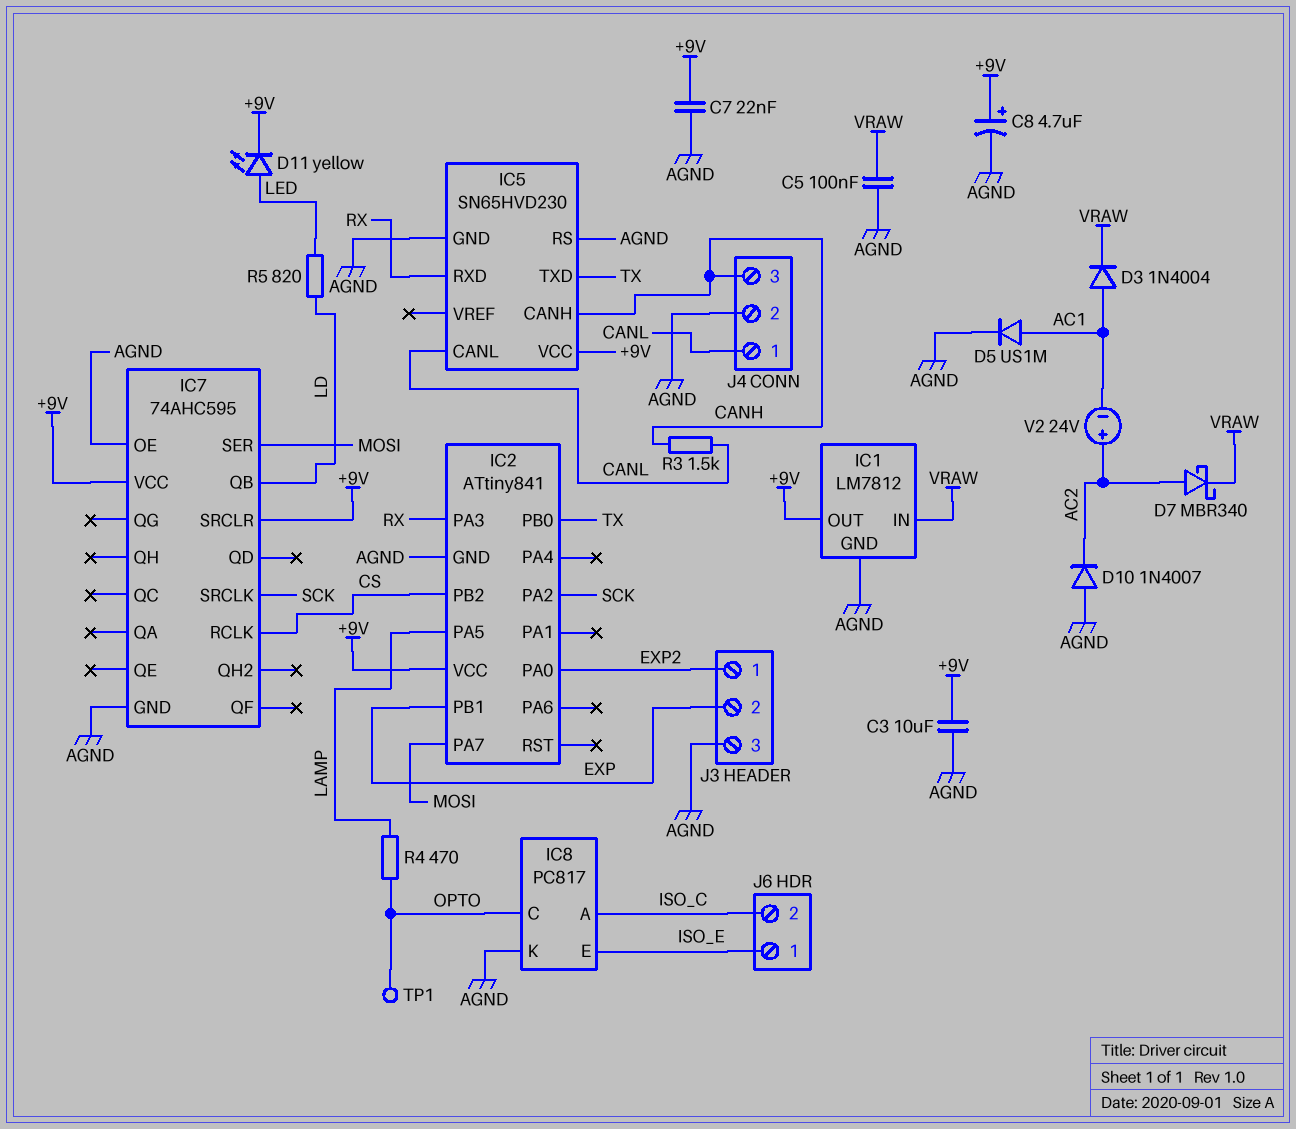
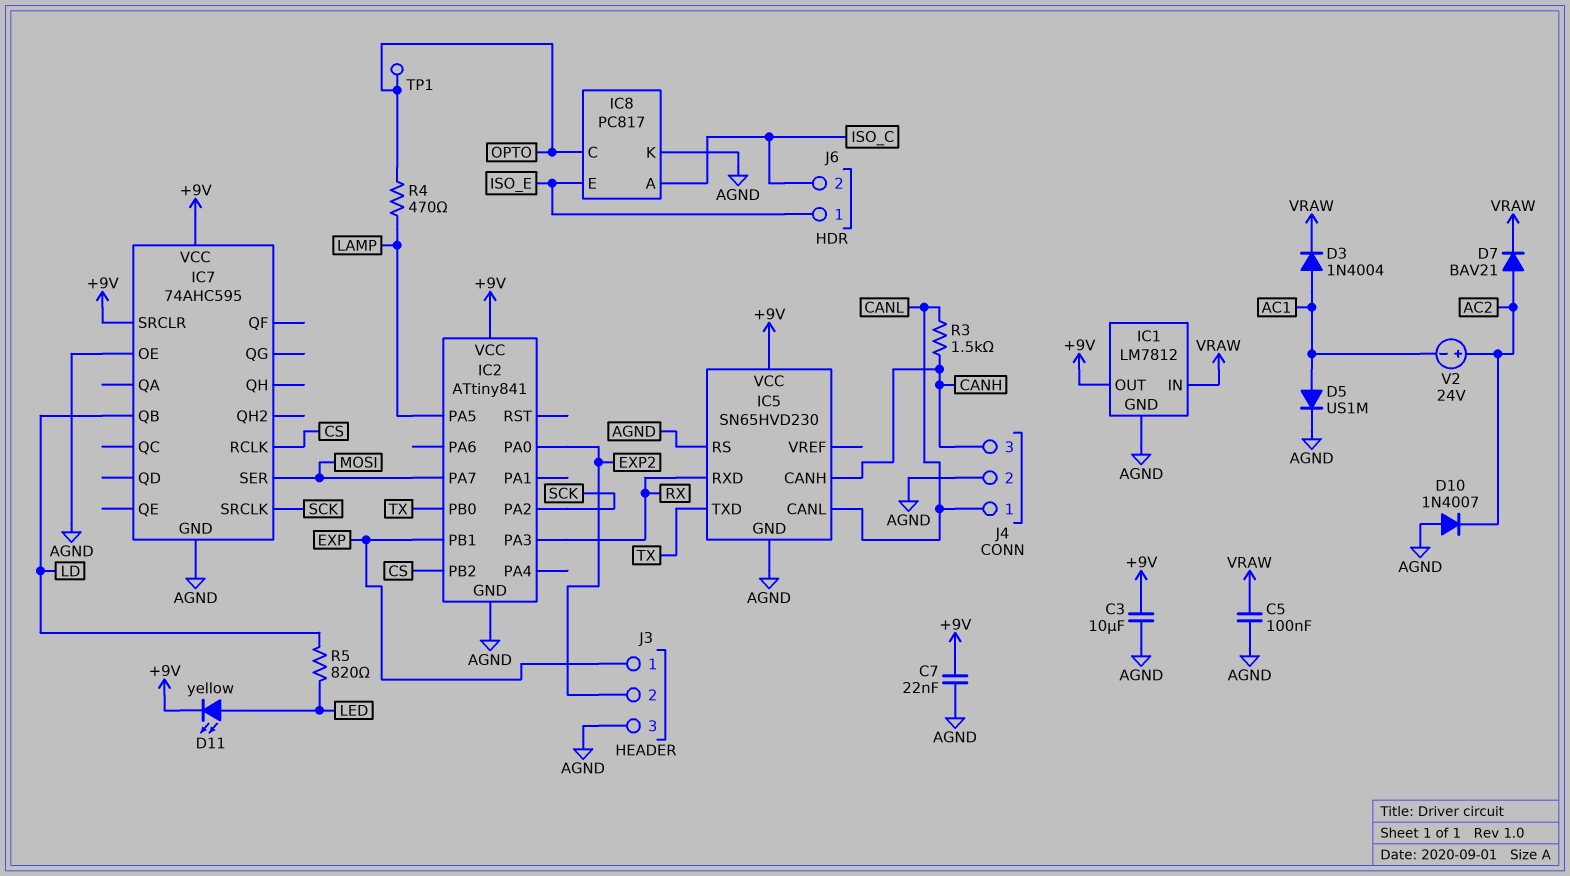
C8: 4.7uF (plus +9V, minus AGND) -> none
D7: schottky MBR340 (A AC2, K VRAW) -> diode BAV21 (A AC2, K VRAW)
J3 pin 1: EXP2 -> EXP
J3 pin 2: EXP -> EXP2

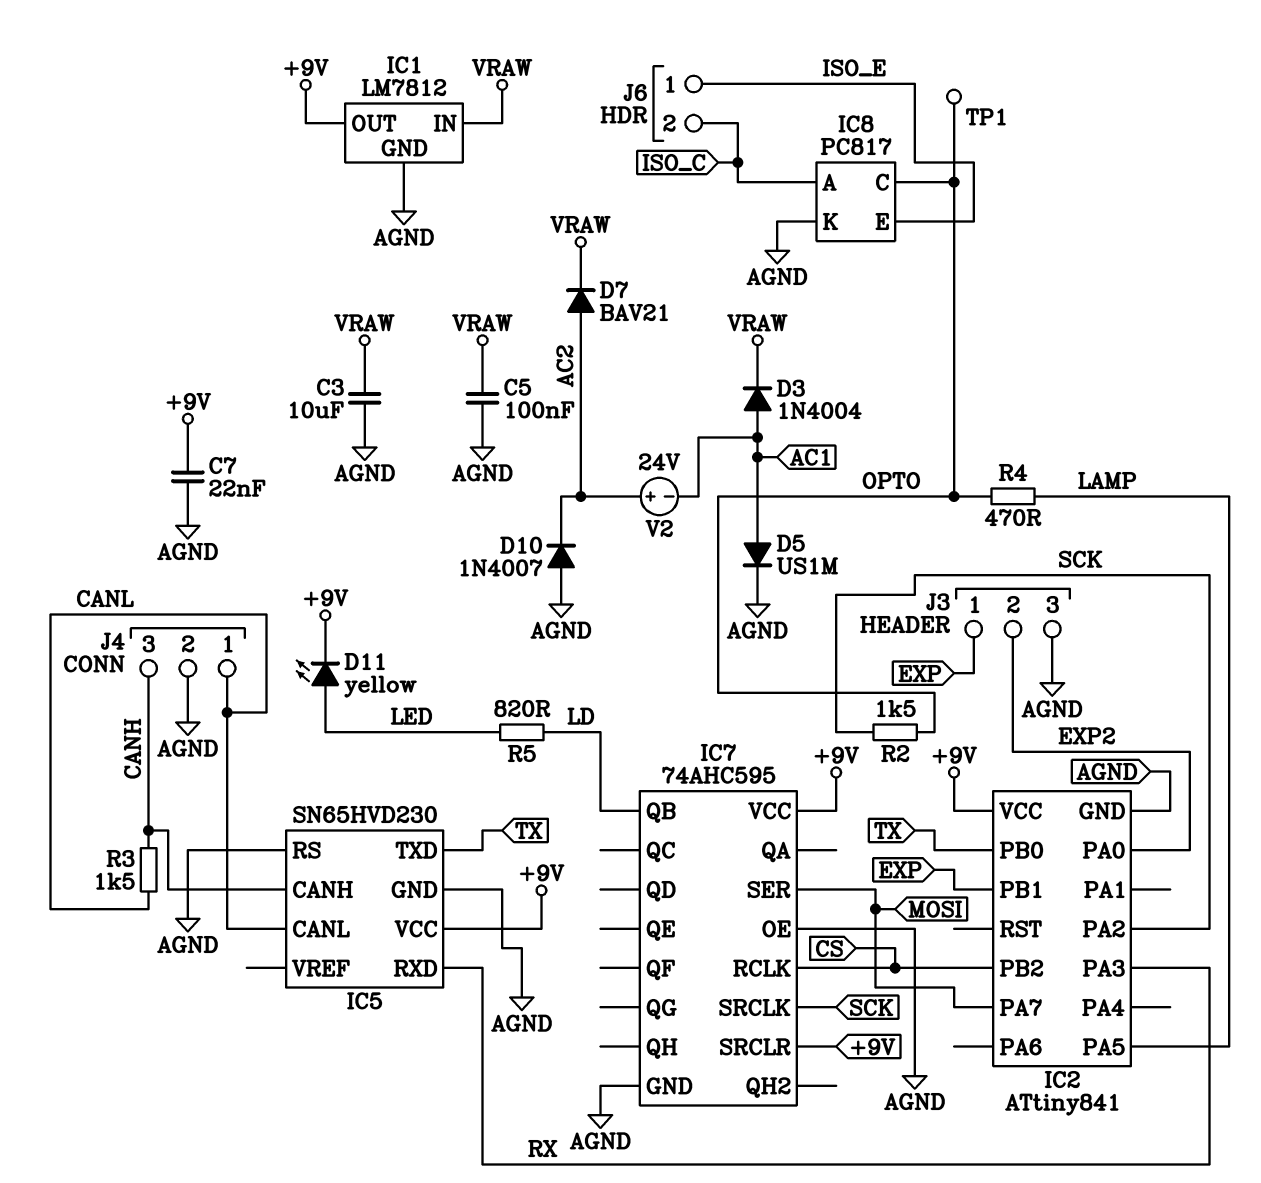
C3: 10uF (+9V, AGND) -> 10uF (AGND, VRAW)
R2: none -> 1.5k (OPTO, SCK)

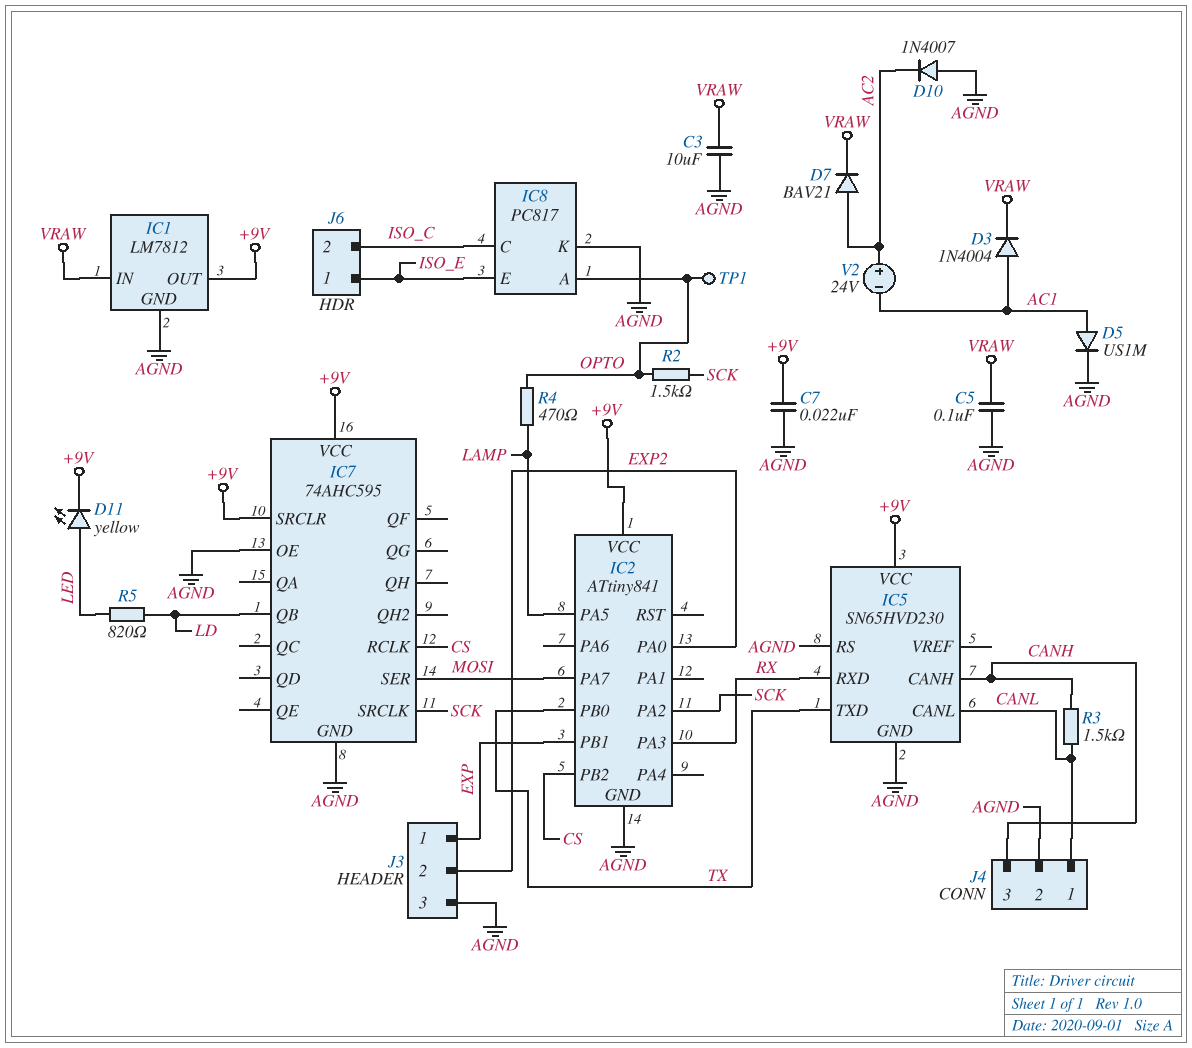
IC8 pin A: ISO_C -> OPTO
IC8 pin C: OPTO -> ISO_C

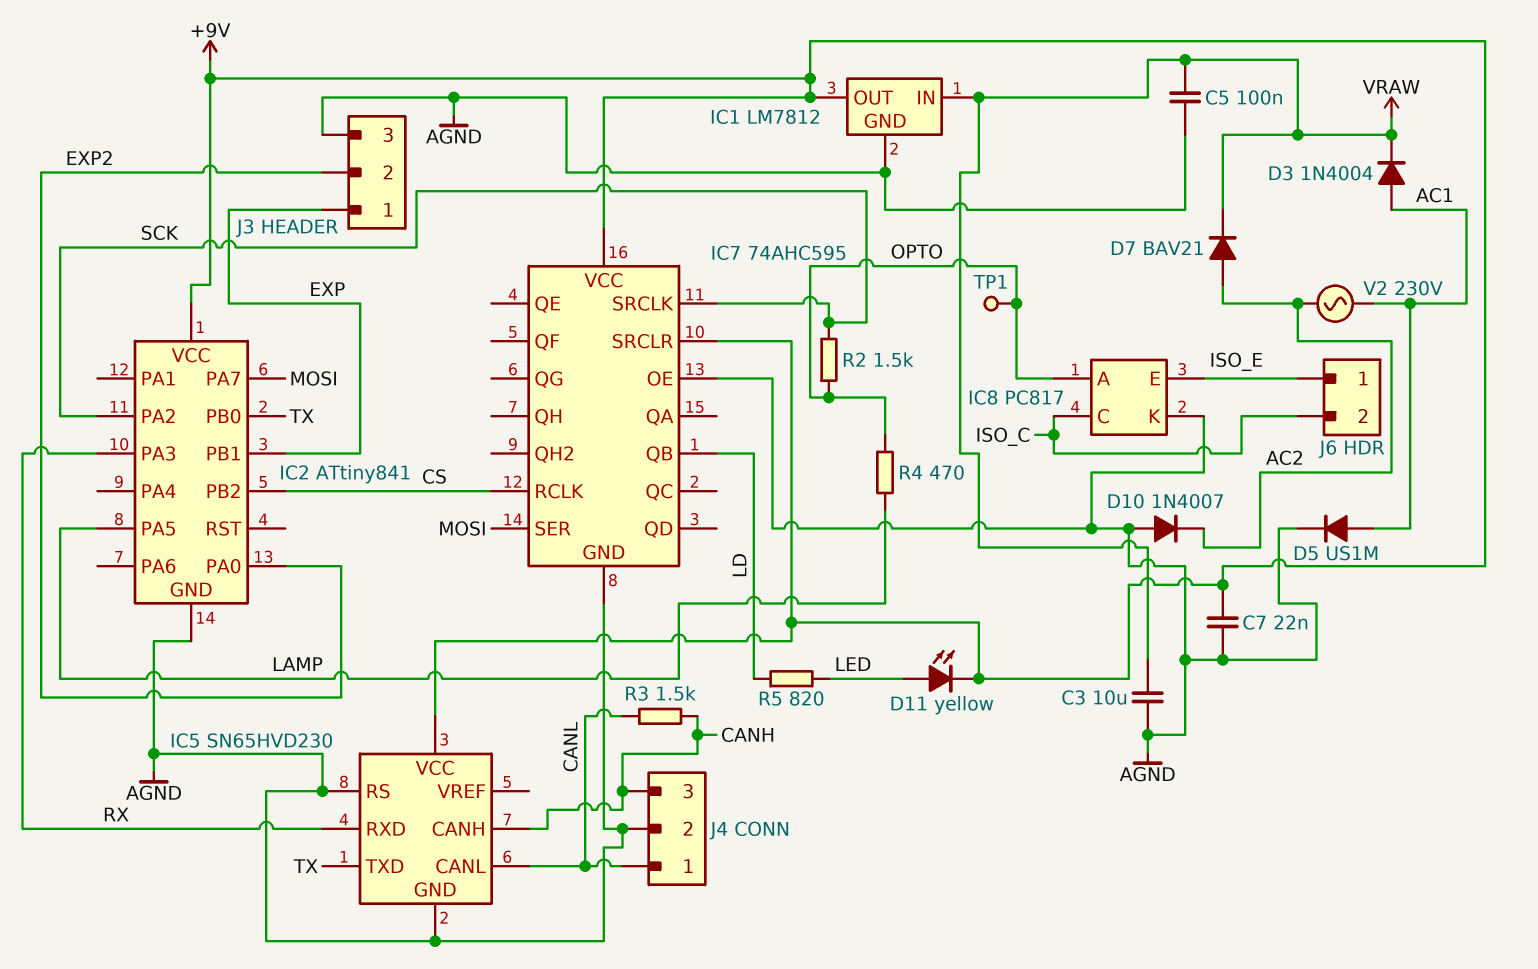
V2: 24V (plus AC2, minus AC1) -> AC 230V (AC1, AC2)

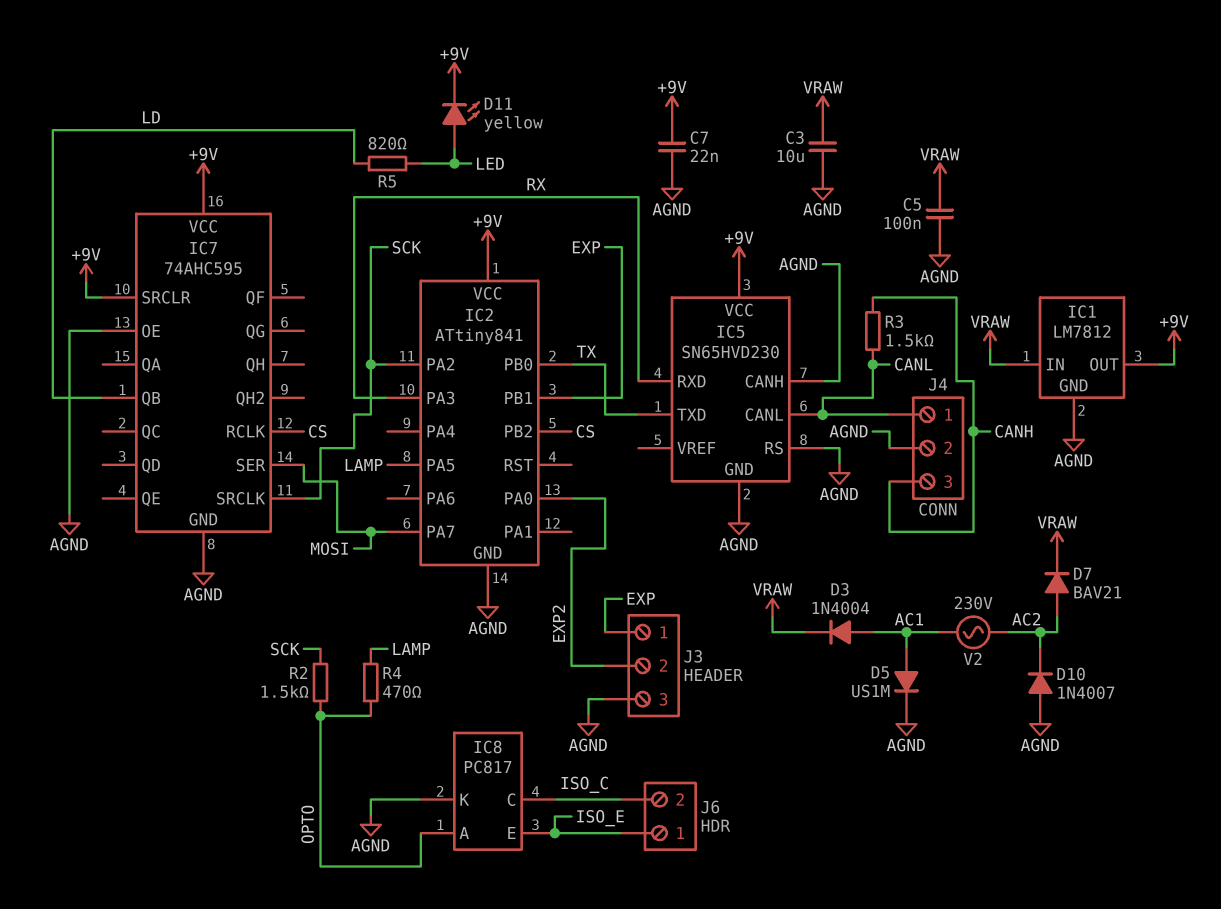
IC5 pin CANH: CANH -> AGND
TP1: test point (OPTO) -> none

